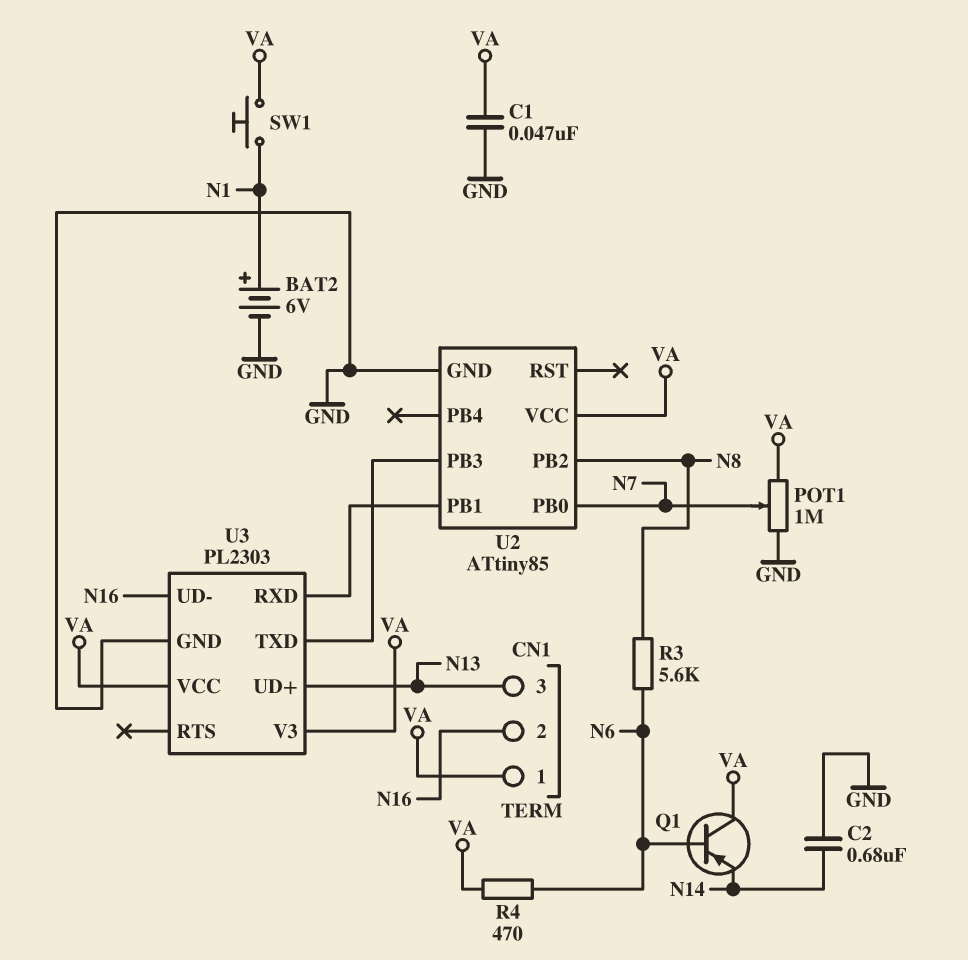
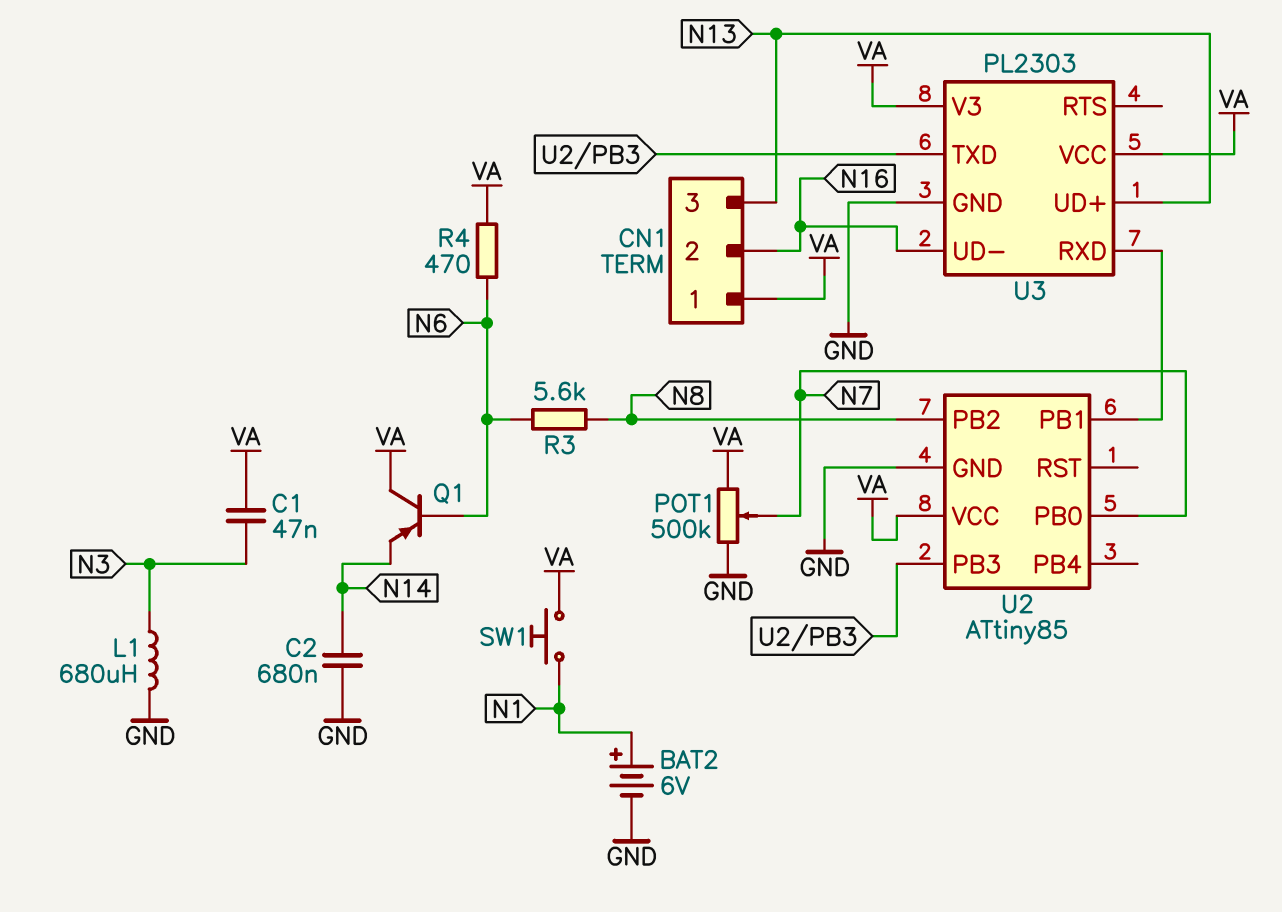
C1: 47nF (GND, VA) -> 47nF (N3, VA)
L1: none -> 680uH (GND, N3)
POT1: 1M (GND, VA, wiper N7) -> 500k (GND, VA, wiper N7)

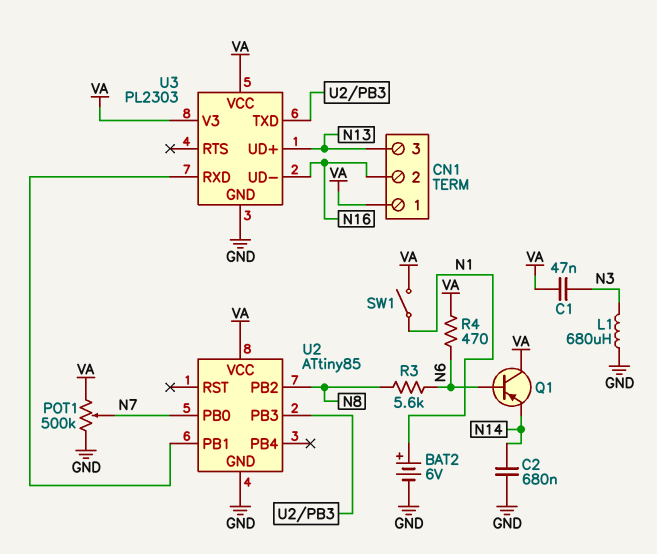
SW1: button (N1, VA) -> switch (N1, VA)

